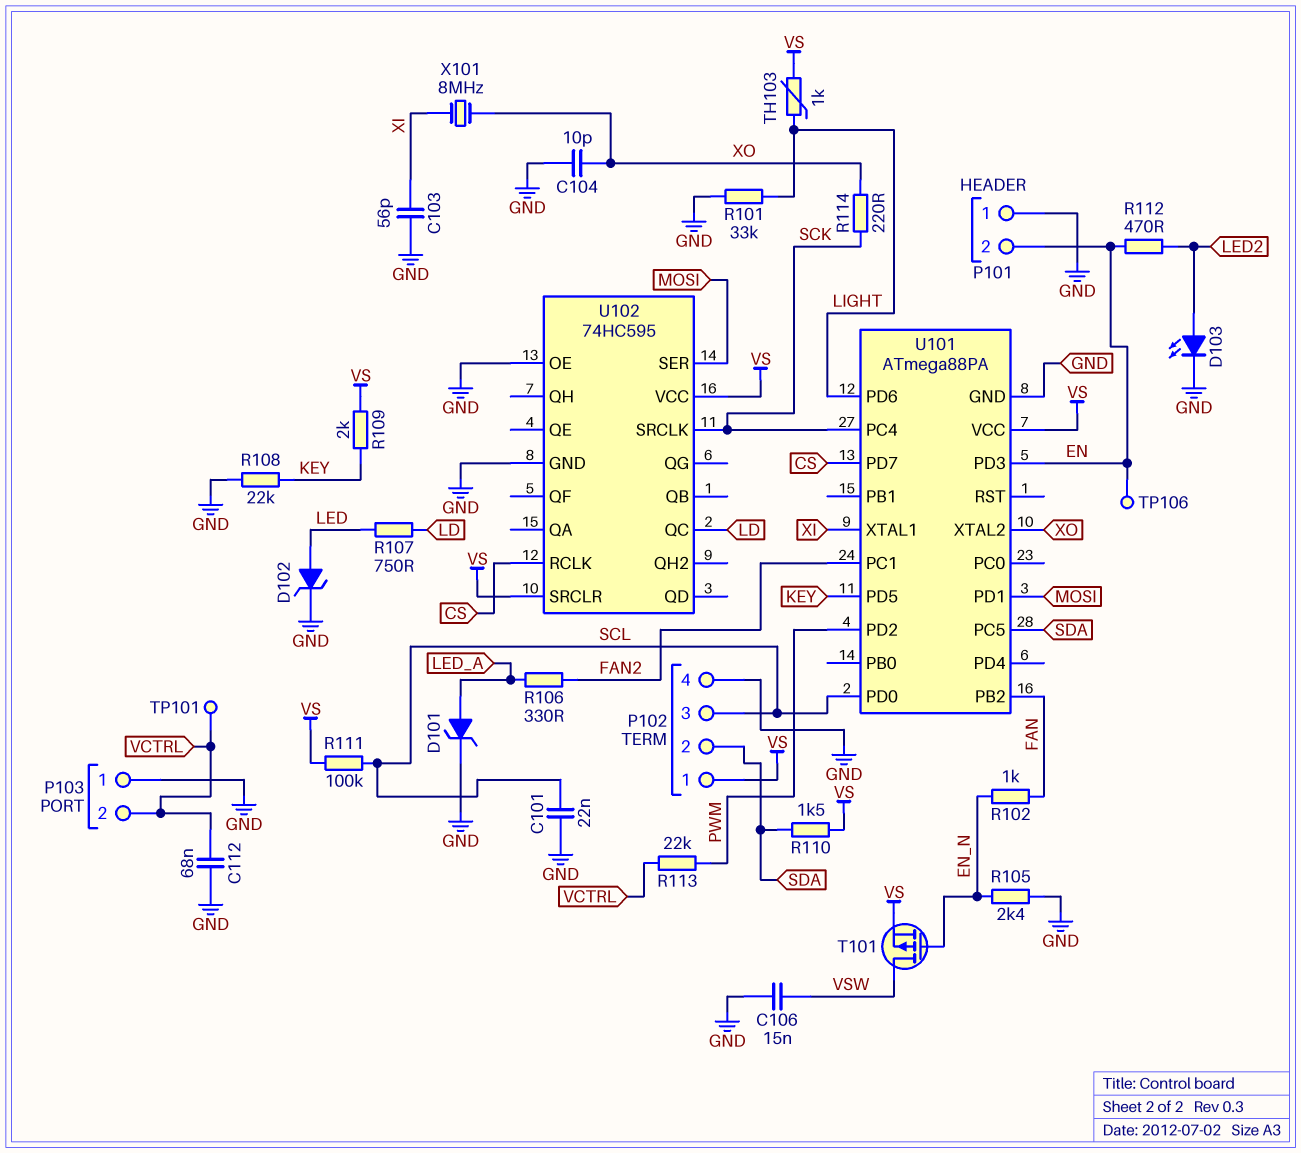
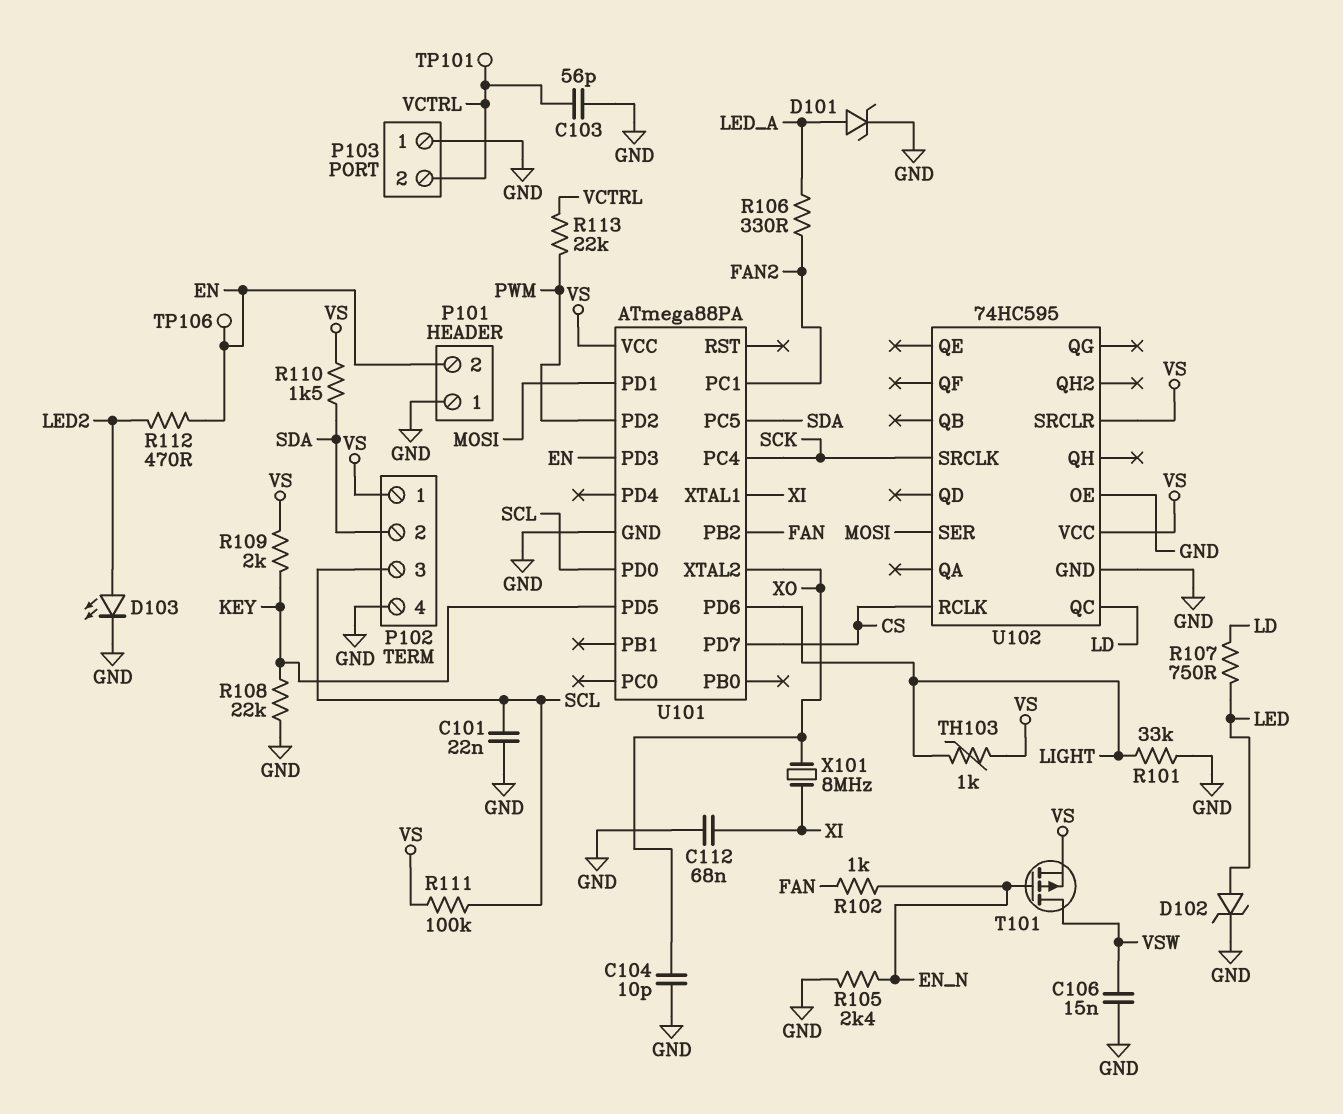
C103: 56pF (GND, XI) -> 56pF (GND, VCTRL)
C112: 68nF (GND, VCTRL) -> 68nF (GND, XI)
R114: 220 (SCK, XO) -> none

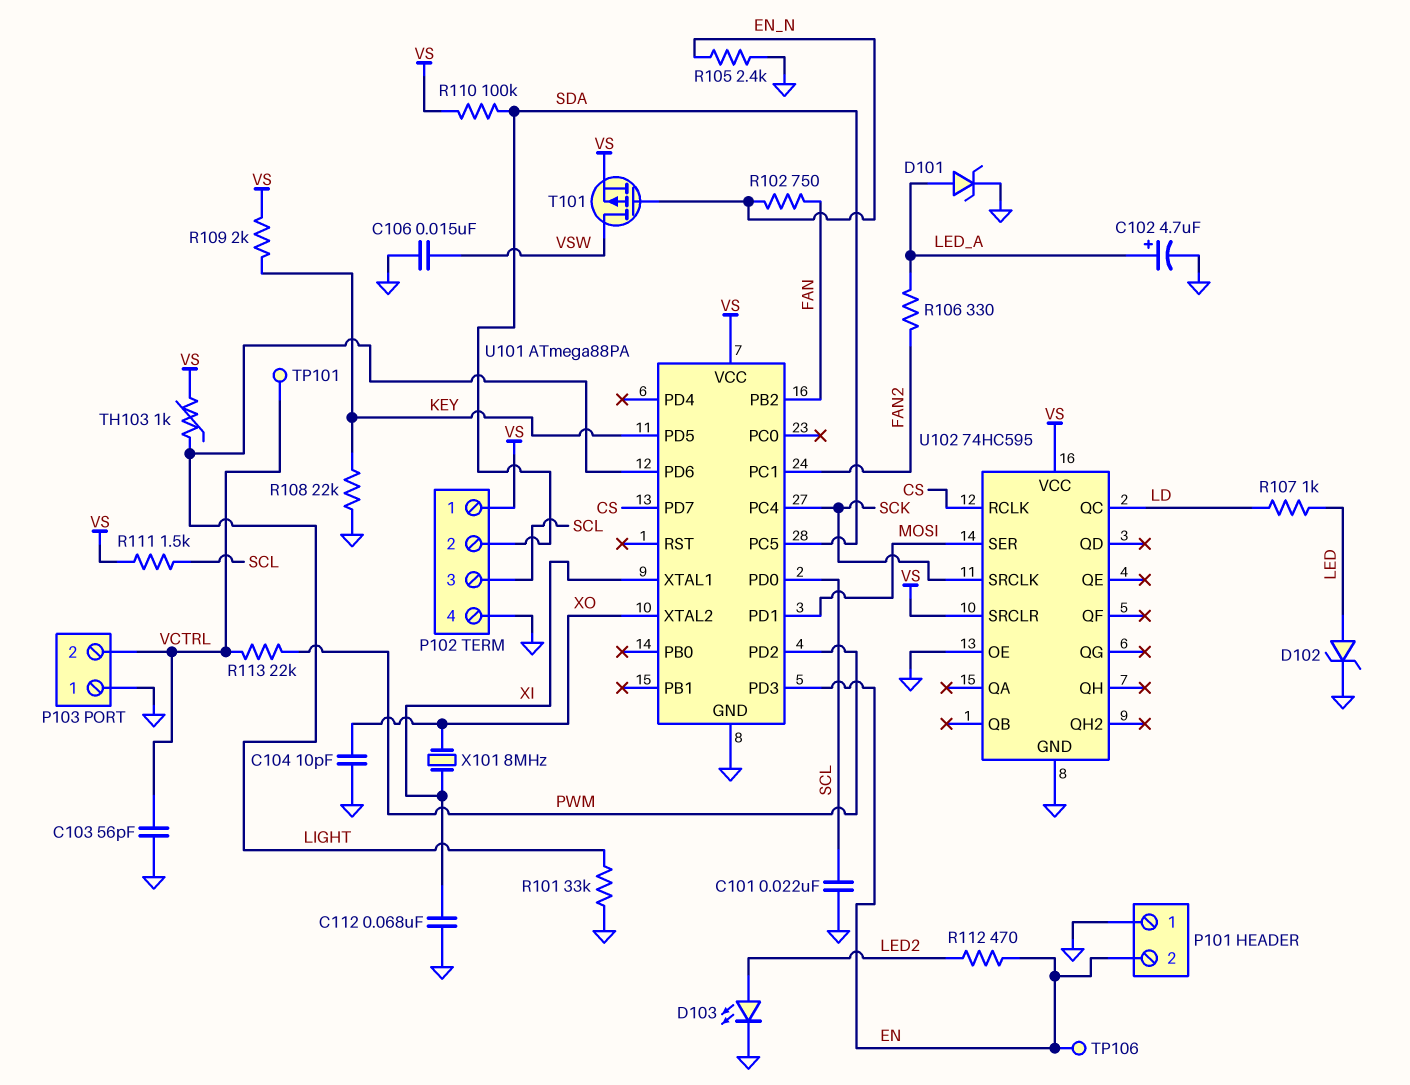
C102: none -> 4.7uF (plus LED_A, minus GND)
R102: 1k (EN_N, FAN) -> 750 (EN_N, FAN)
R107: 750 (LD, LED) -> 1k (LD, LED)
R110: 1.5k (SDA, VS) -> 100k (SDA, VS)
R111: 100k (SCL, VS) -> 1.5k (SCL, VS)

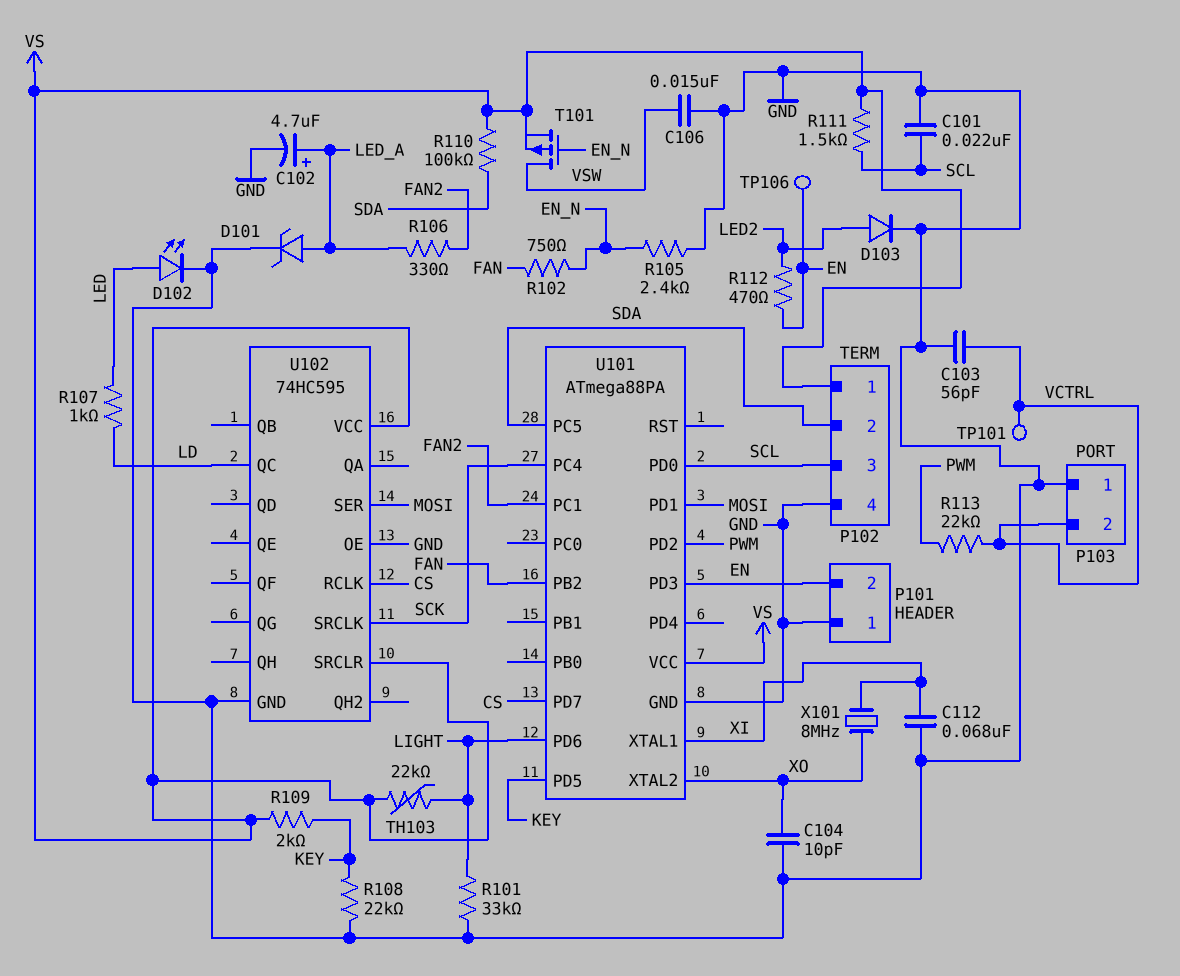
D102: zener (A LED, K GND) -> LED (A LED, K GND)
D103: LED (A LED2, K GND) -> diode (A LED2, K GND)
TH103: 1k (LIGHT, VS) -> 22k (LIGHT, VS)

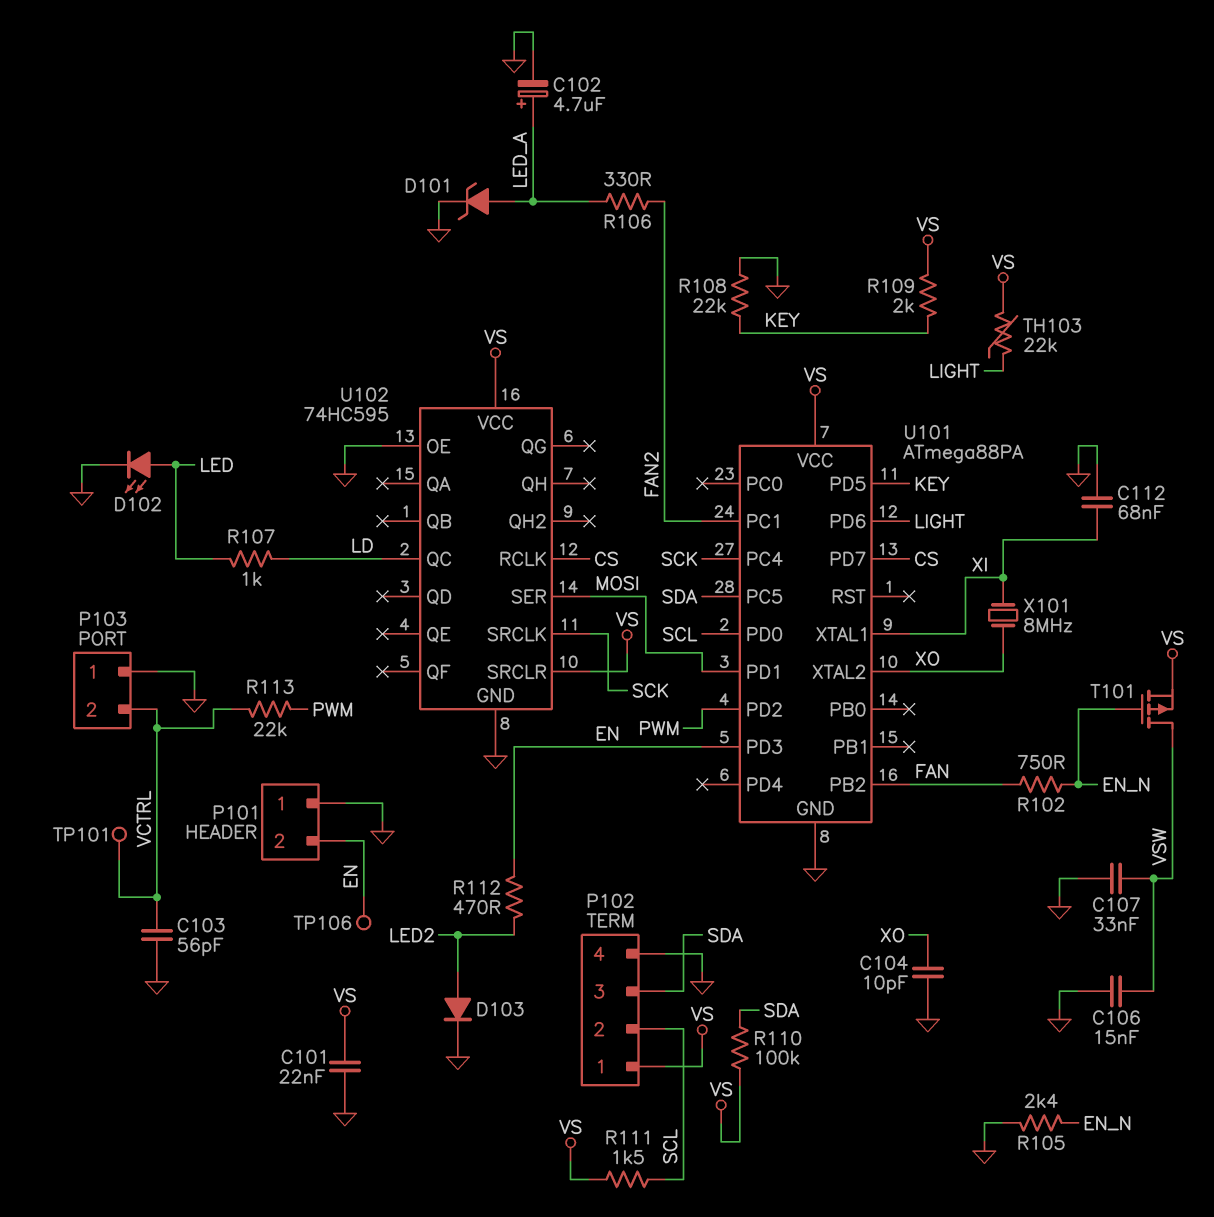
C101: 22nF (GND, SCL) -> 22nF (GND, VS)
C107: none -> 33nF (GND, VSW)
P102 pin 2: SDA -> SCL
P102 pin 3: SCL -> SDA
R101: 33k (GND, LIGHT) -> none

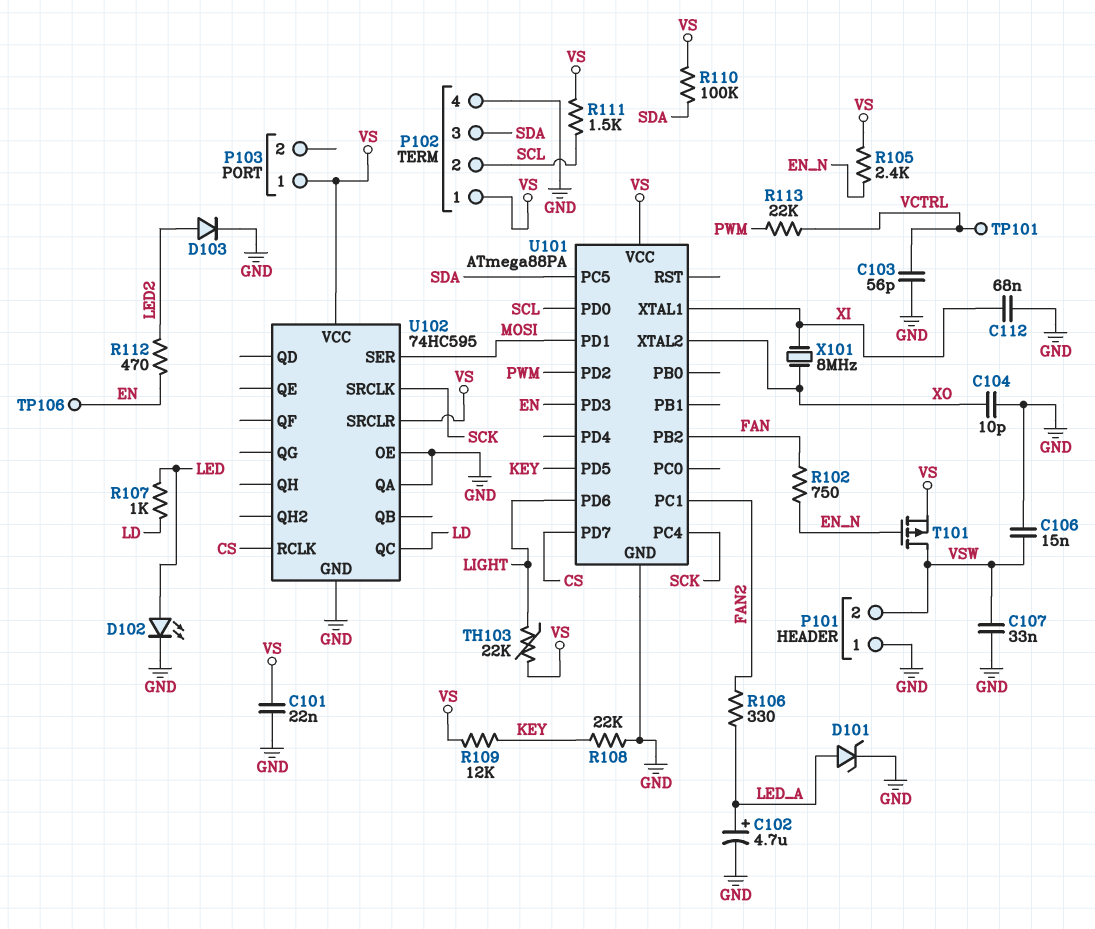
P101 pin 2: EN -> VSW
P103 pin 1: GND -> VS
P103 pin 2: VCTRL -> none
R105: 2.4k (EN_N, GND) -> 2.4k (EN_N, VS)
R109: 2k (KEY, VS) -> 12k (KEY, VS)
U102 pin QA: none -> GND

